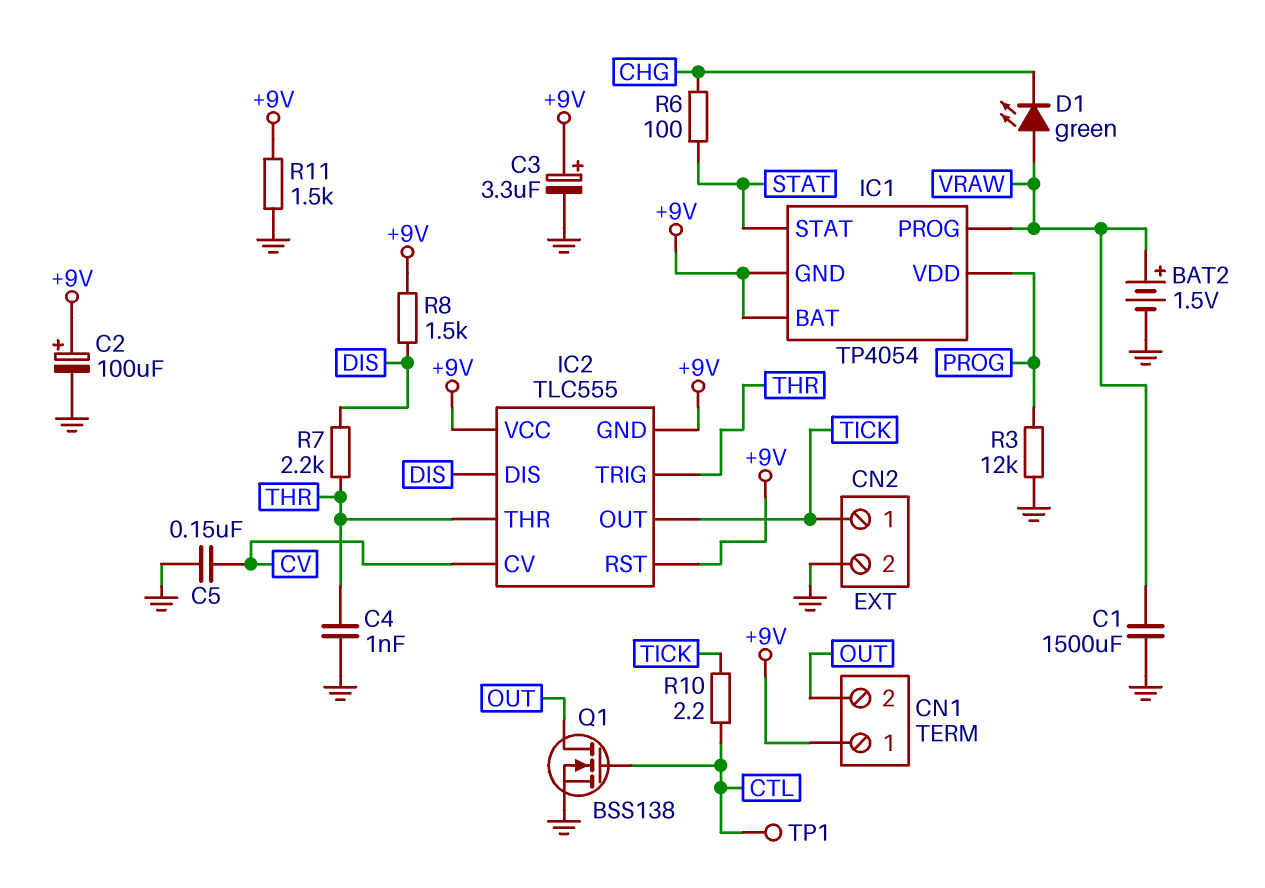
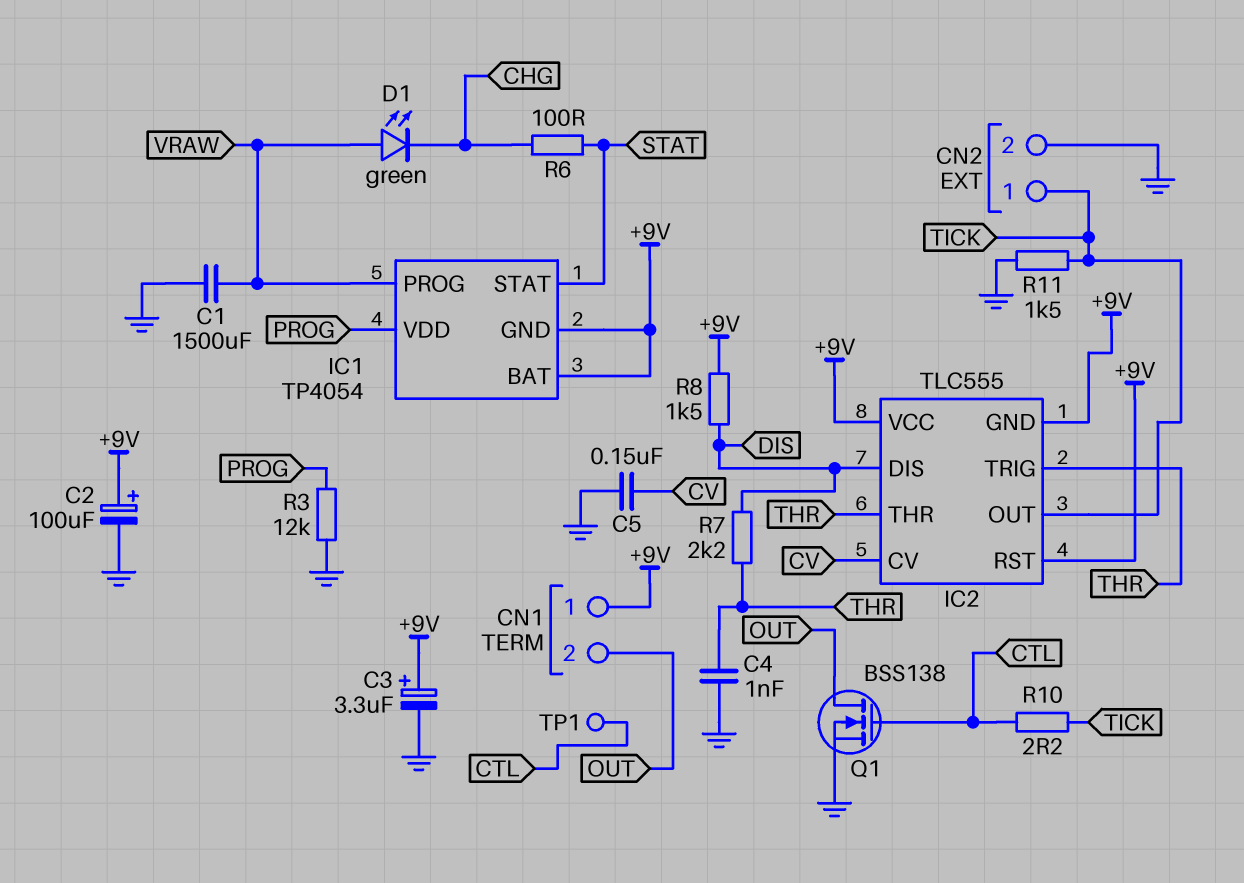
BAT2: 1.5V (plus VRAW, minus GND) -> none
R11: 1.5k (+9V, GND) -> 1.5k (GND, TICK)

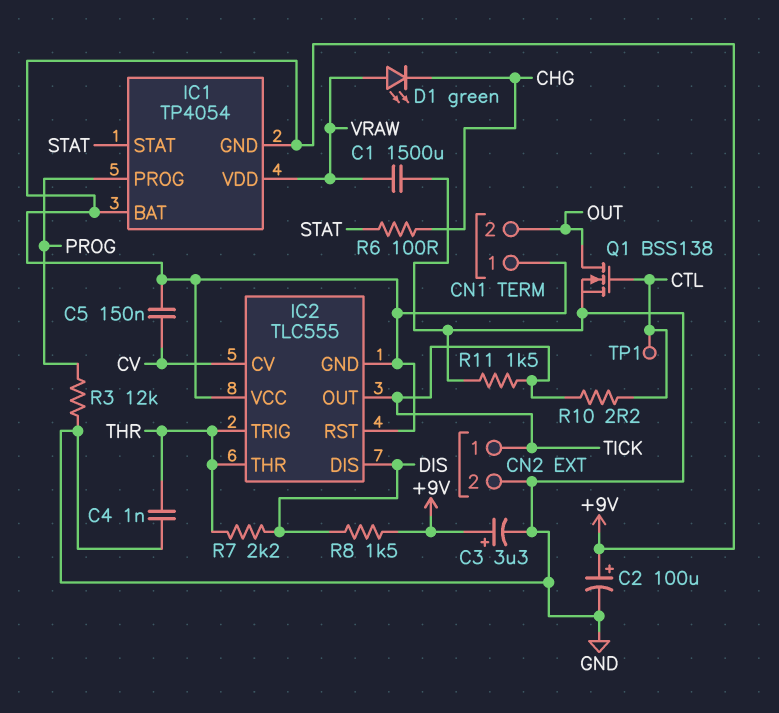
C5: 150nF (CV, GND) -> 150nF (+9V, CV)
IC1 pin PROG: VRAW -> PROG
IC1 pin VDD: PROG -> VRAW

